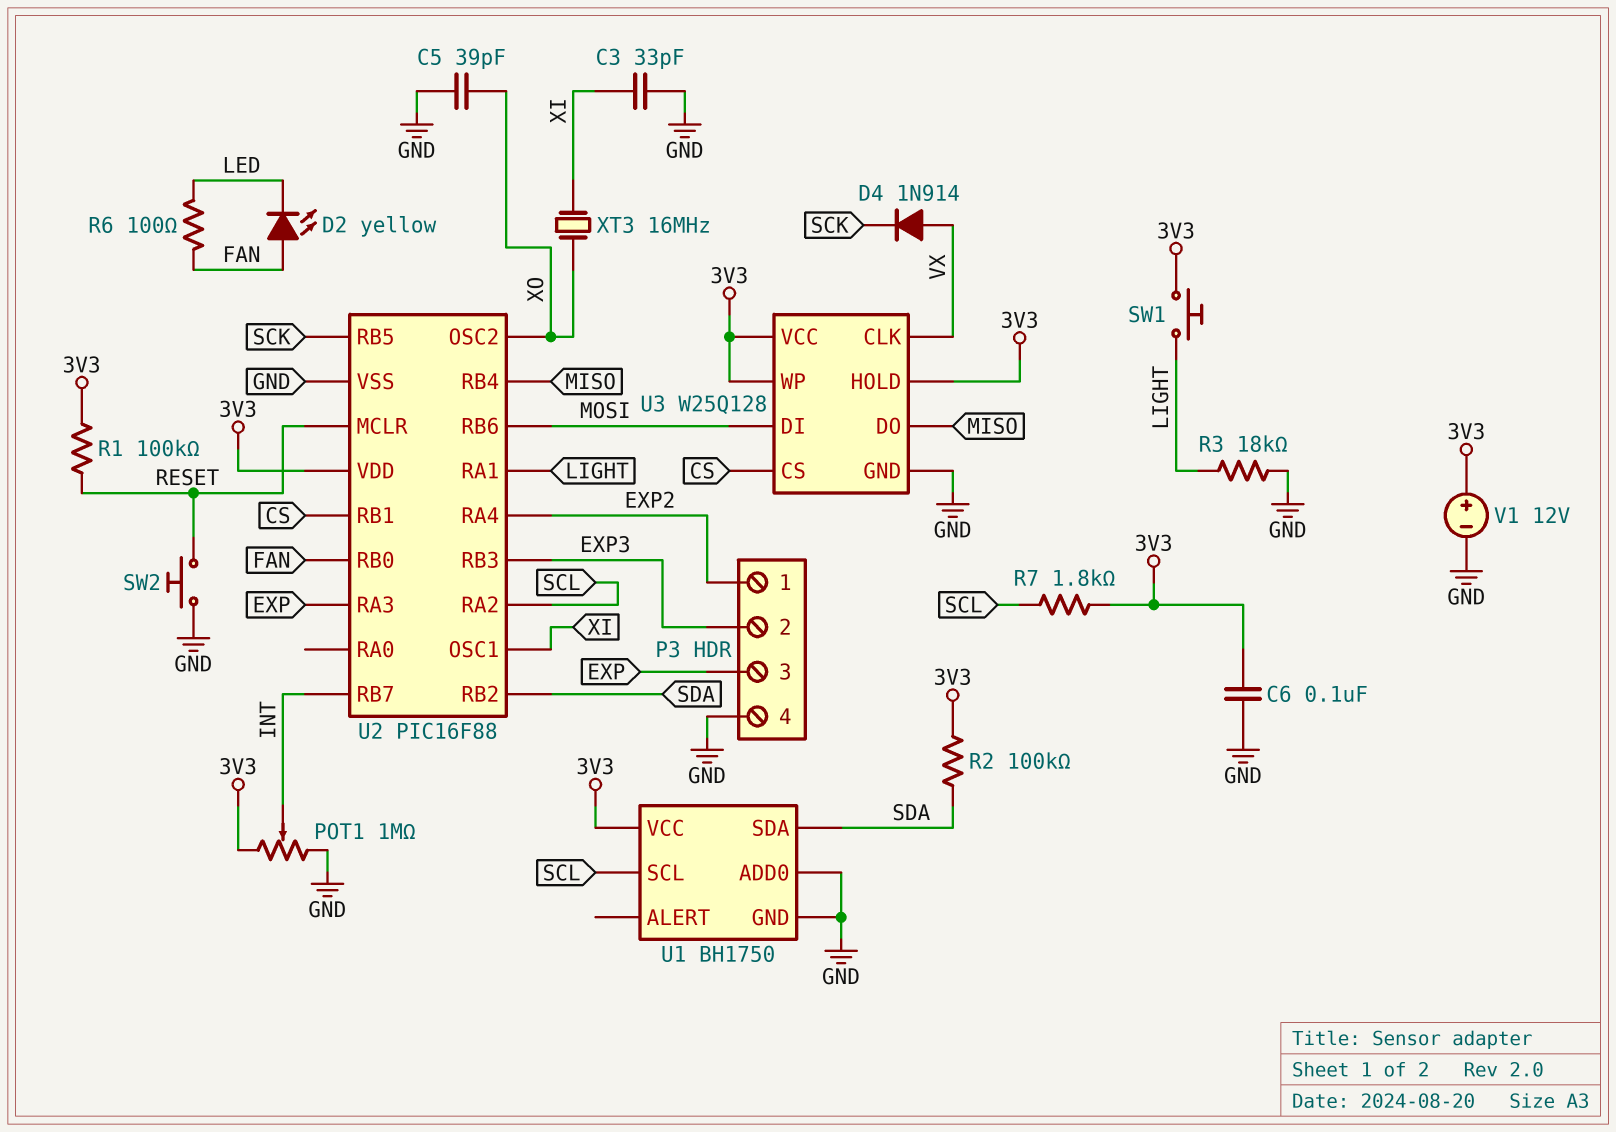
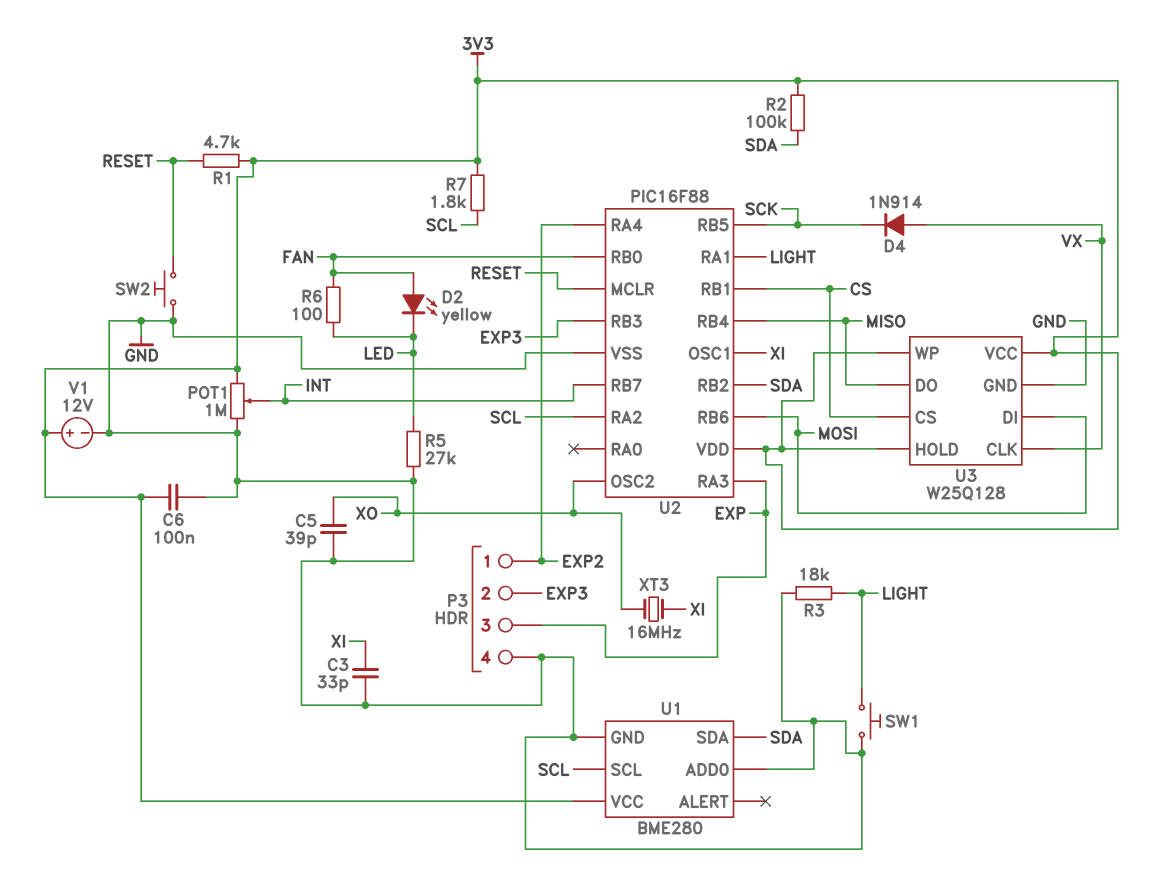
R1: 100k (3V3, RESET) -> 4.7k (3V3, RESET)
R5: none -> 27k (GND, LED)
SW1: button (3V3, LIGHT) -> button (GND, LIGHT)
U1: BH1750 -> BME280

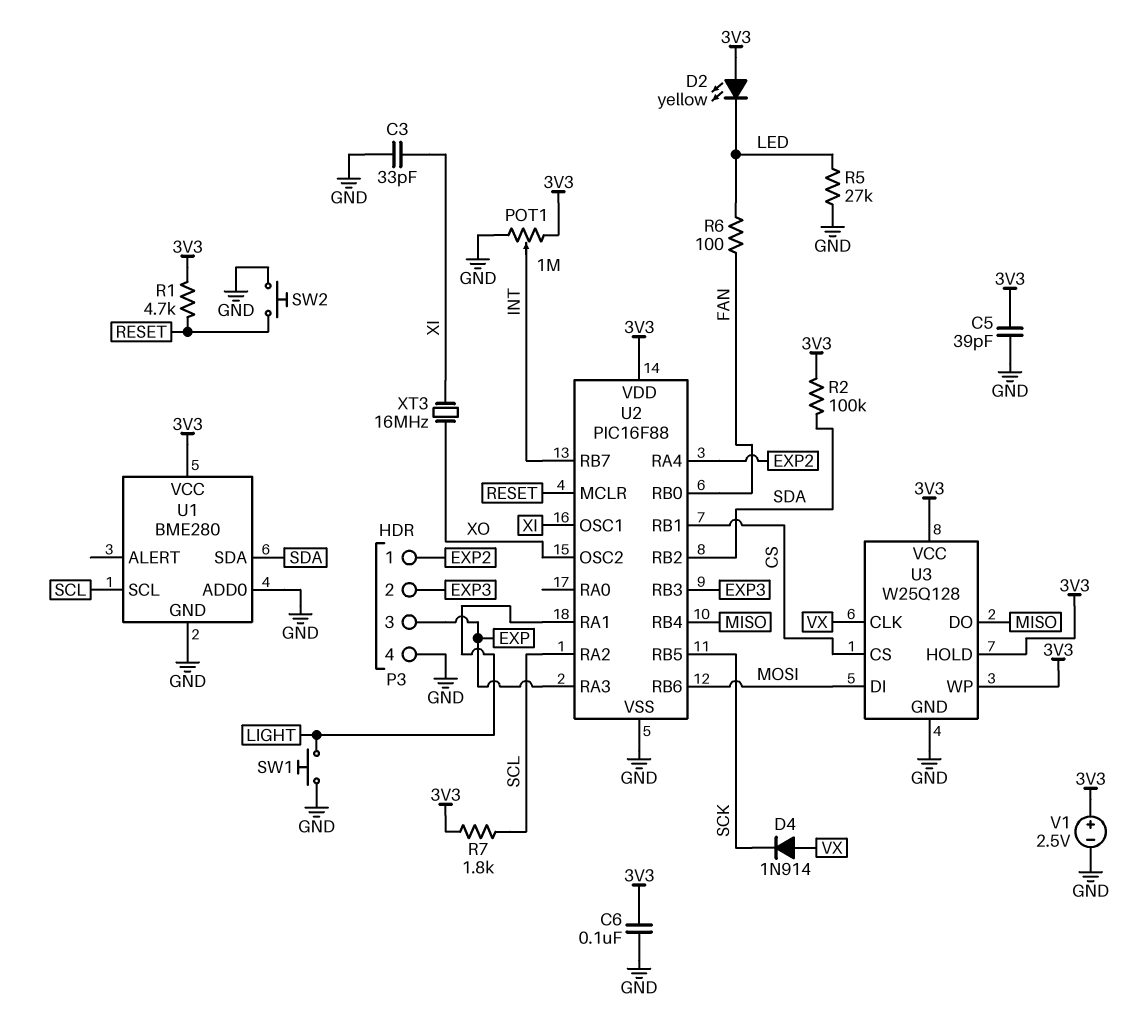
C5: 39pF (GND, XO) -> 39pF (3V3, GND)
D2: LED yellow (A FAN, K LED) -> LED yellow (A 3V3, K LED)
R3: 18k (GND, LIGHT) -> none
V1: 12V (plus 3V3, minus GND) -> 2.5V (plus 3V3, minus GND)

